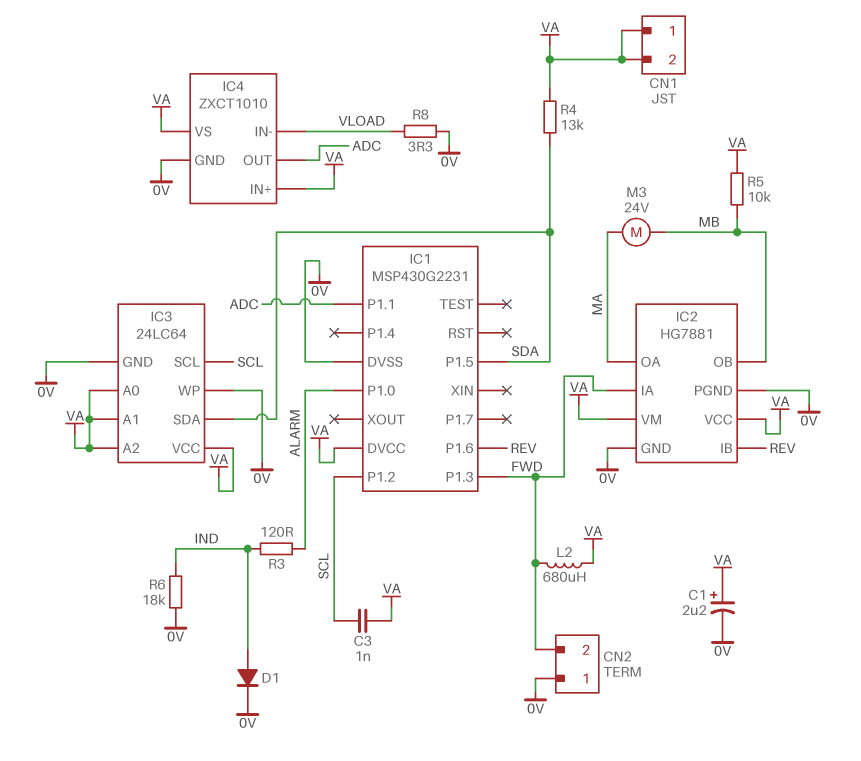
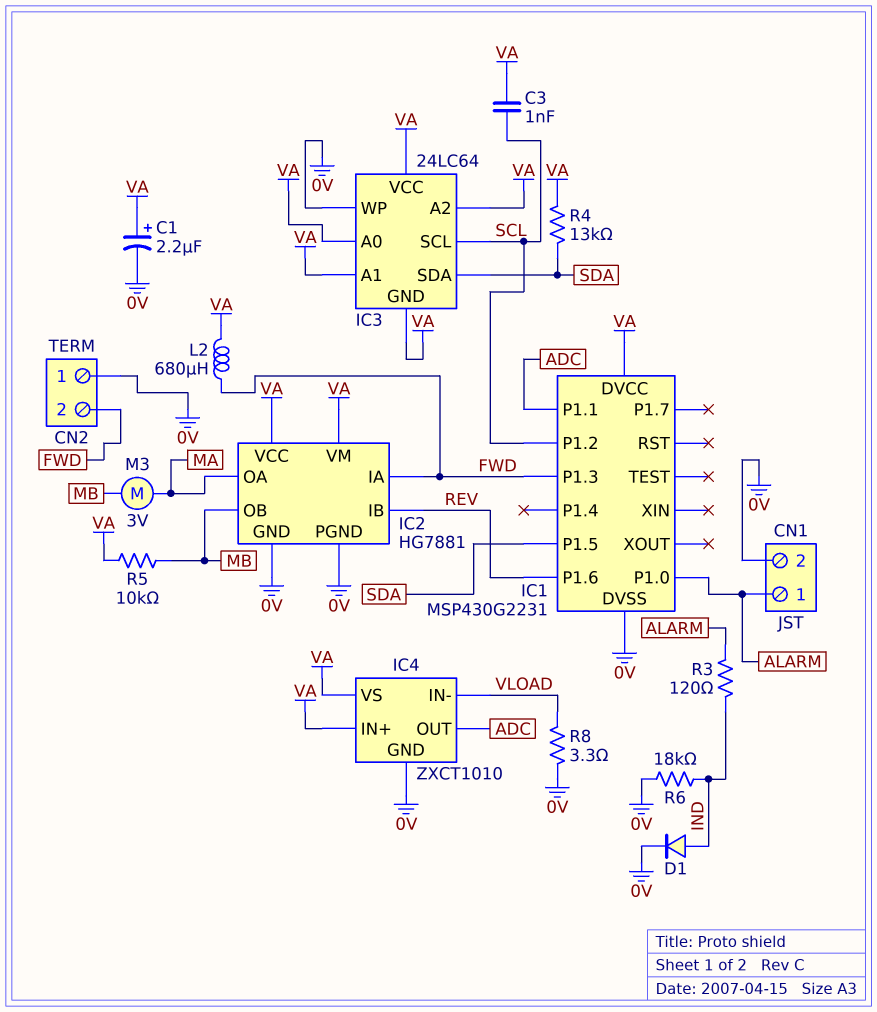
CN1 pin 1: VA -> ALARM
CN1 pin 2: VA -> 0V
IC3 pin GND: 0V -> VA
M3: motor 24V (MA, MB) -> motor 3V (MA, MB)

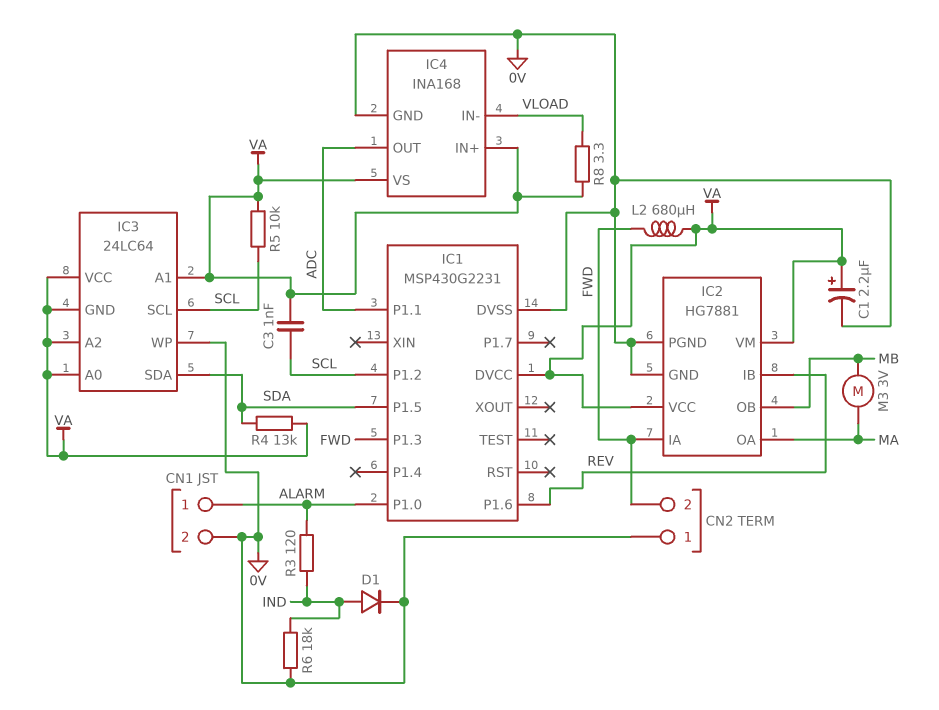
IC4: ZXCT1010 -> INA168
R5: 10k (MB, VA) -> 10k (SCL, VA)
R8: 3.3 (0V, VLOAD) -> 3.3 (VA, VLOAD)

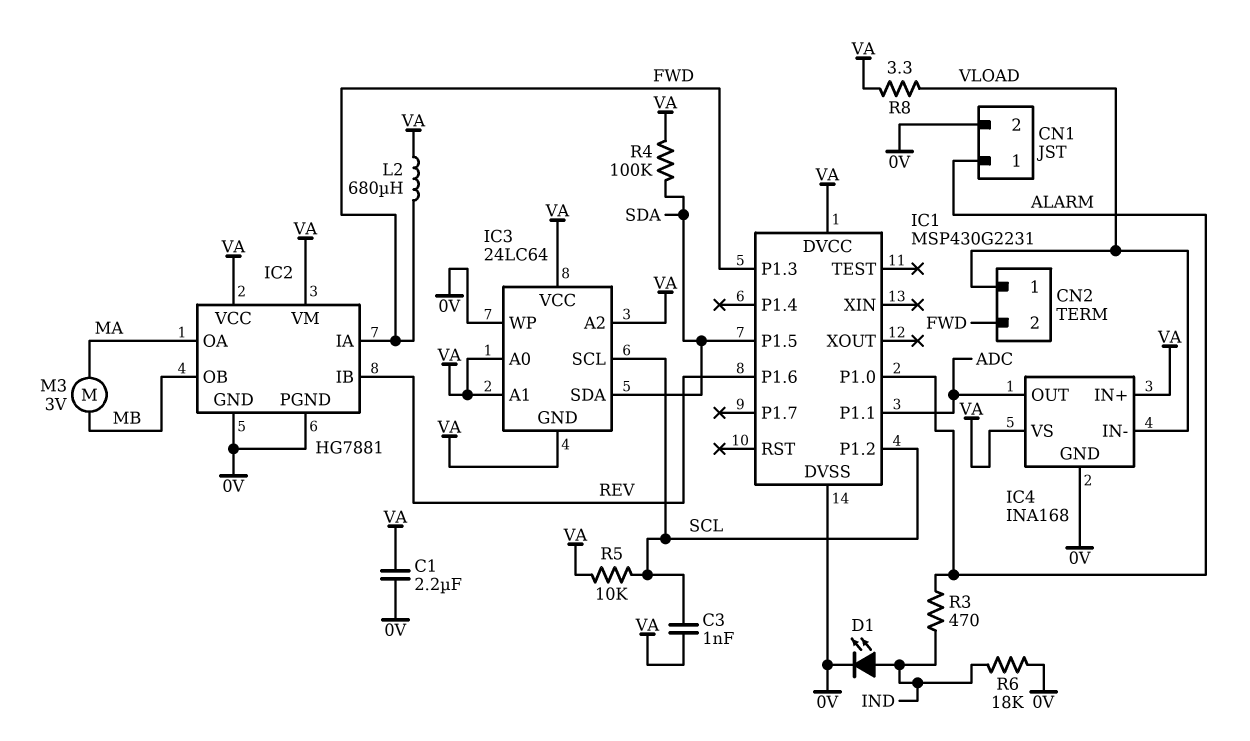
C1: 2.2uF (plus VA, minus 0V) -> 2.2uF (0V, VA)
CN2 pin 1: 0V -> VLOAD
D1: diode (A IND, K 0V) -> LED (A IND, K 0V)
R3: 120 (ALARM, IND) -> 470 (ALARM, IND)
R4: 13k (SDA, VA) -> 100k (SDA, VA)

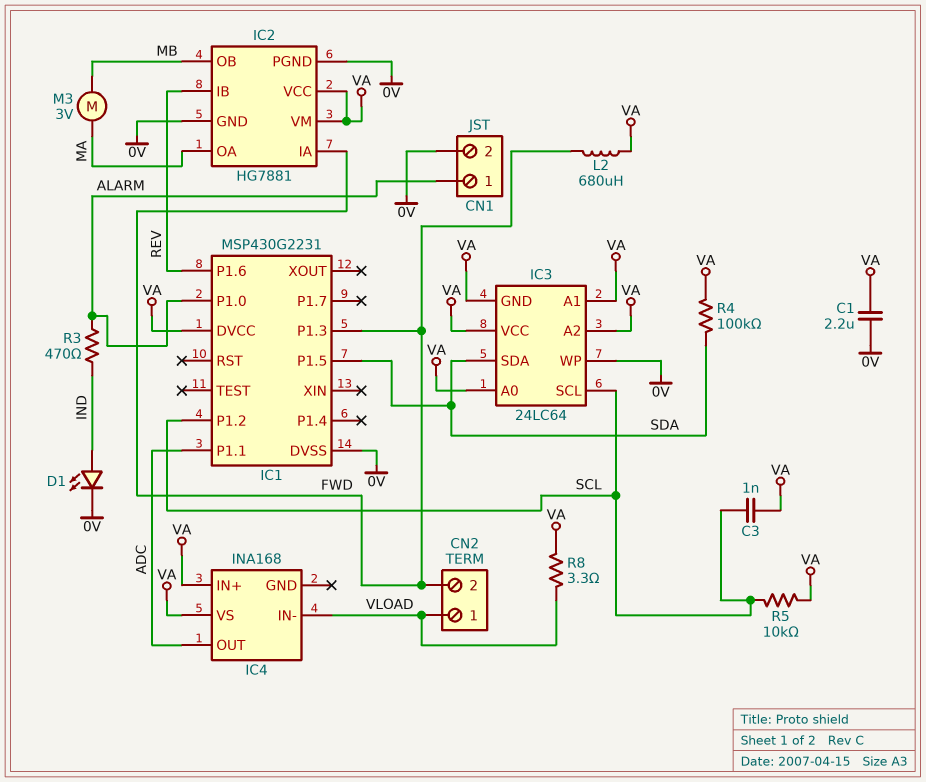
IC4 pin GND: 0V -> none
R6: 18k (0V, IND) -> none

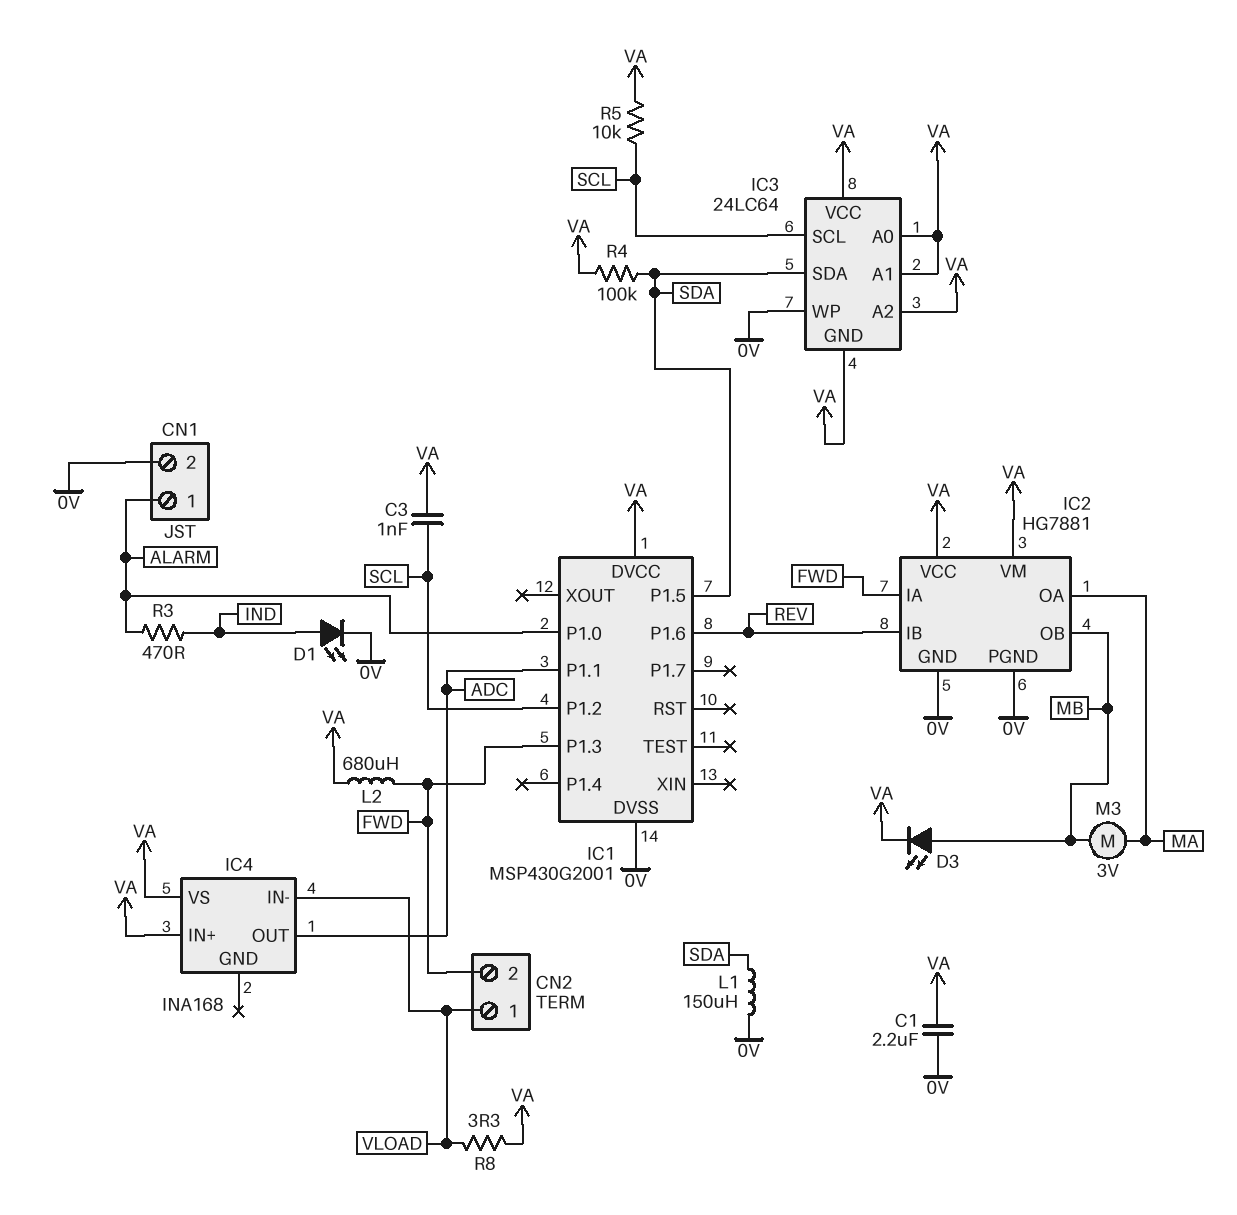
D3: none -> LED (A MB, K VA)
IC1: MSP430G2231 -> MSP430G2001
L1: none -> 150uH (0V, SDA)

